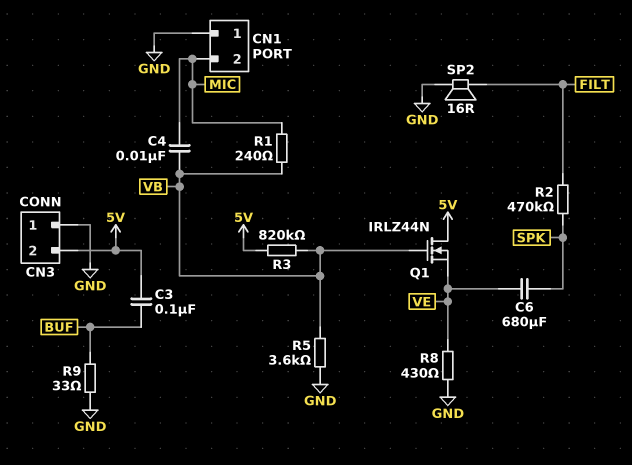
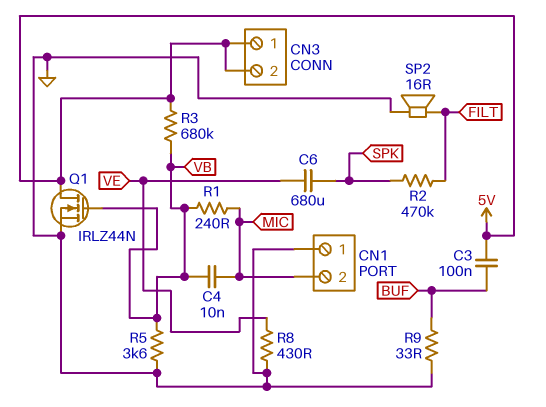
CN3 pin 1: GND -> 5V
Q1: NMOS IRLZ44N (G VB, D 5V, S VE) -> NMOS IRLZ44N (G VB, D 5V, S GND)
R3: 820k (5V, VB) -> 680k (5V, VB)

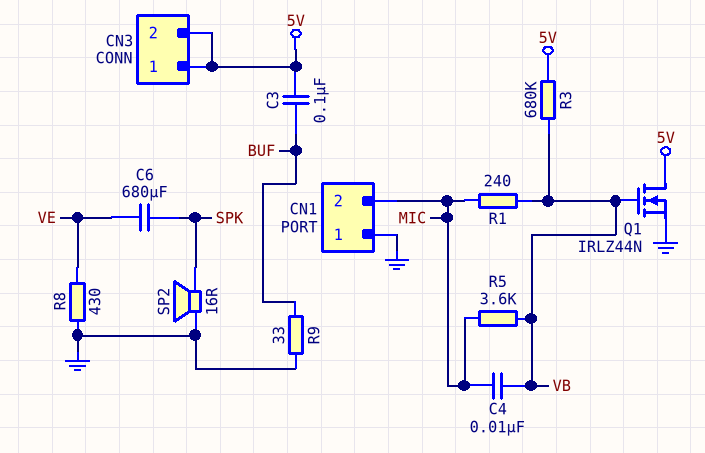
R2: 470k (FILT, SPK) -> none
R5: 3.6k (GND, VB) -> 3.6k (MIC, VB)
SP2: speaker 16R (FILT, GND) -> speaker 16R (GND, SPK)

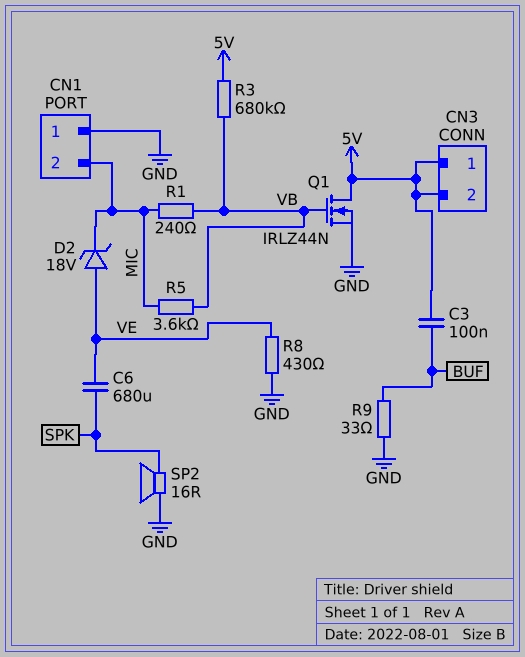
C4: 10nF (MIC, VB) -> none
D2: none -> zener 18V (A VE, K MIC)

